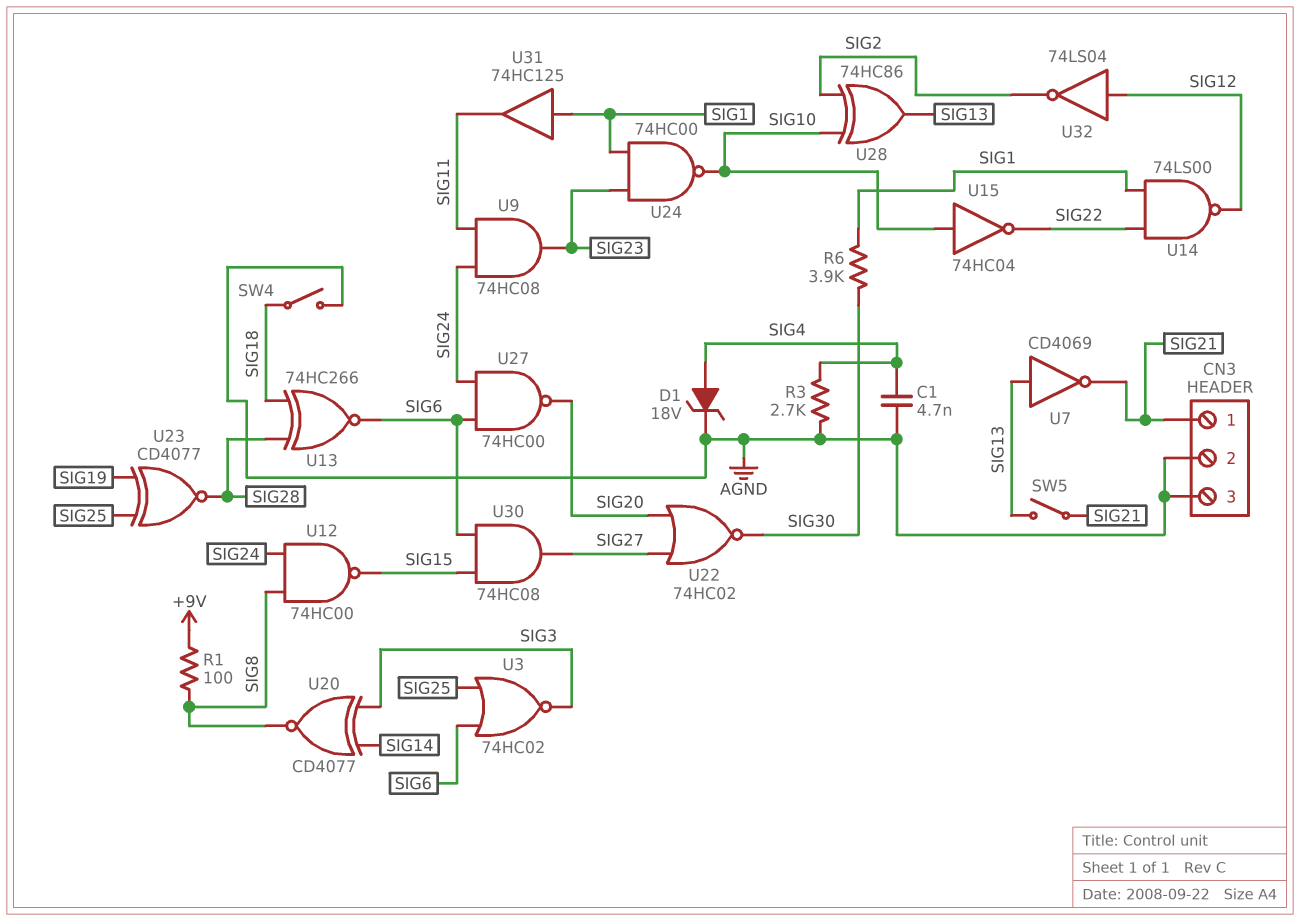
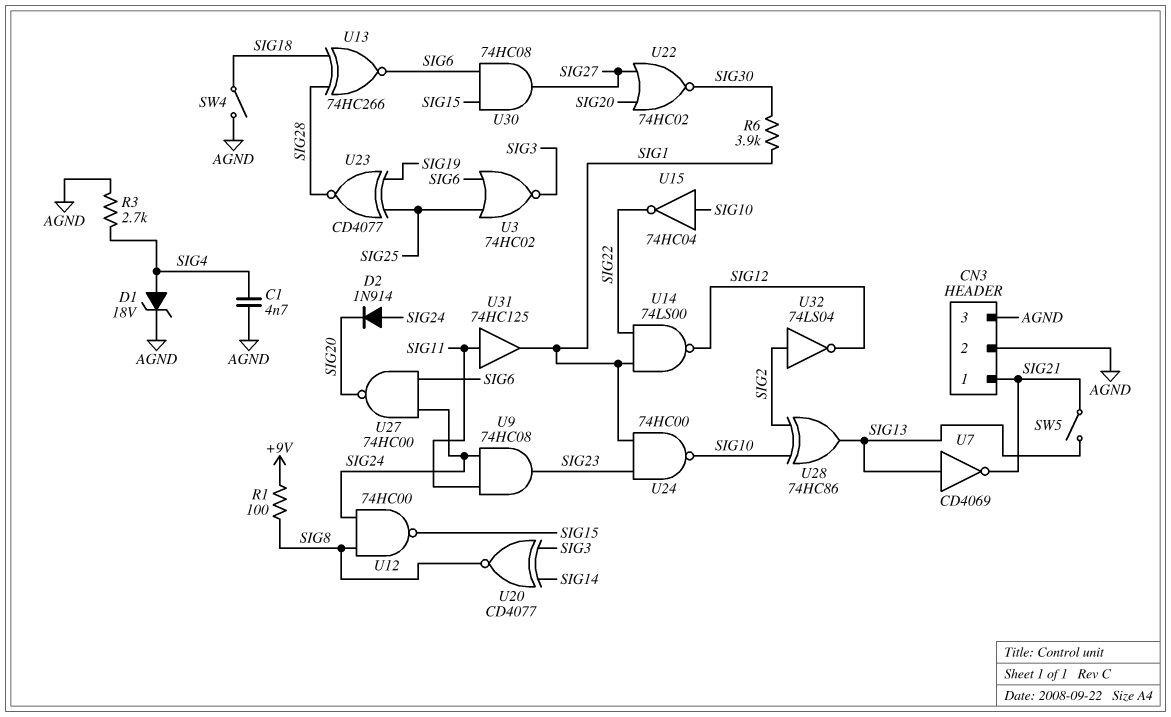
D2: none -> diode 1N914 (A SIG24, K SIG20)
U31: buffer 74HC125 (in SIG1, out SIG11) -> buffer 74HC125 (in SIG11, out SIG1)
U32: NOT 74LS04 (in SIG12, out SIG2) -> NOT 74LS04 (in SIG2, out SIG12)

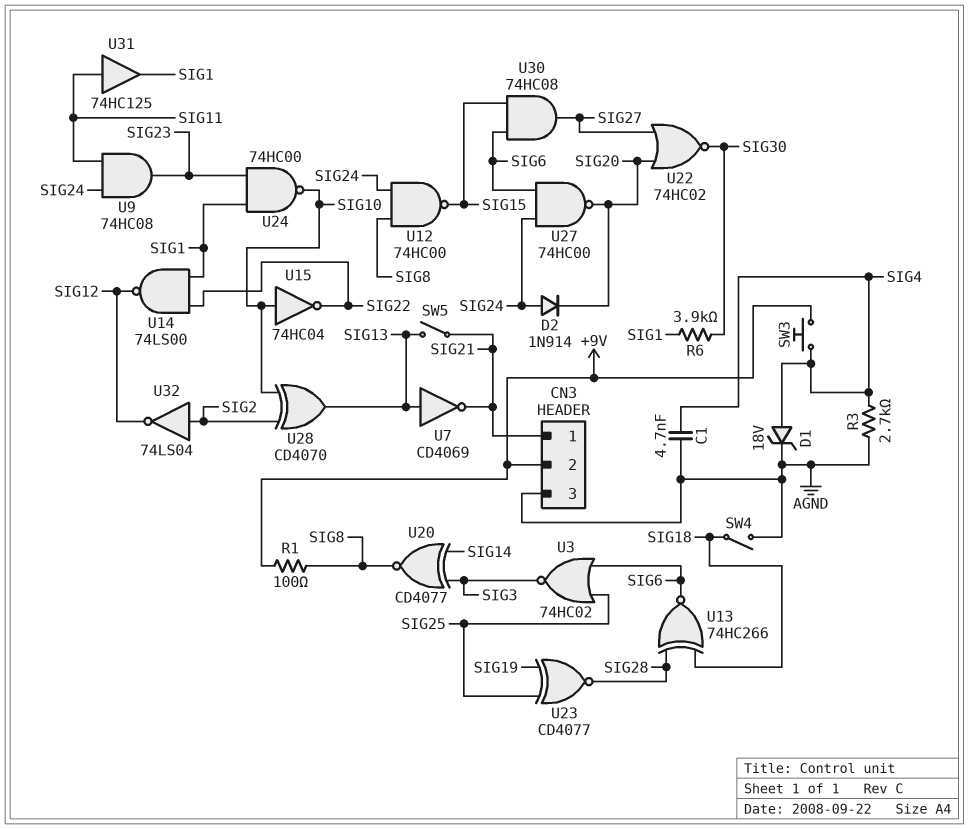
CN3 pin 2: AGND -> +9V
SW3: none -> button (+9V, SIG4)
U28: XOR 74HC86 (in SIG2, in SIG10, out SIG13) -> XOR CD4070 (in SIG2, in SIG10, out SIG13)

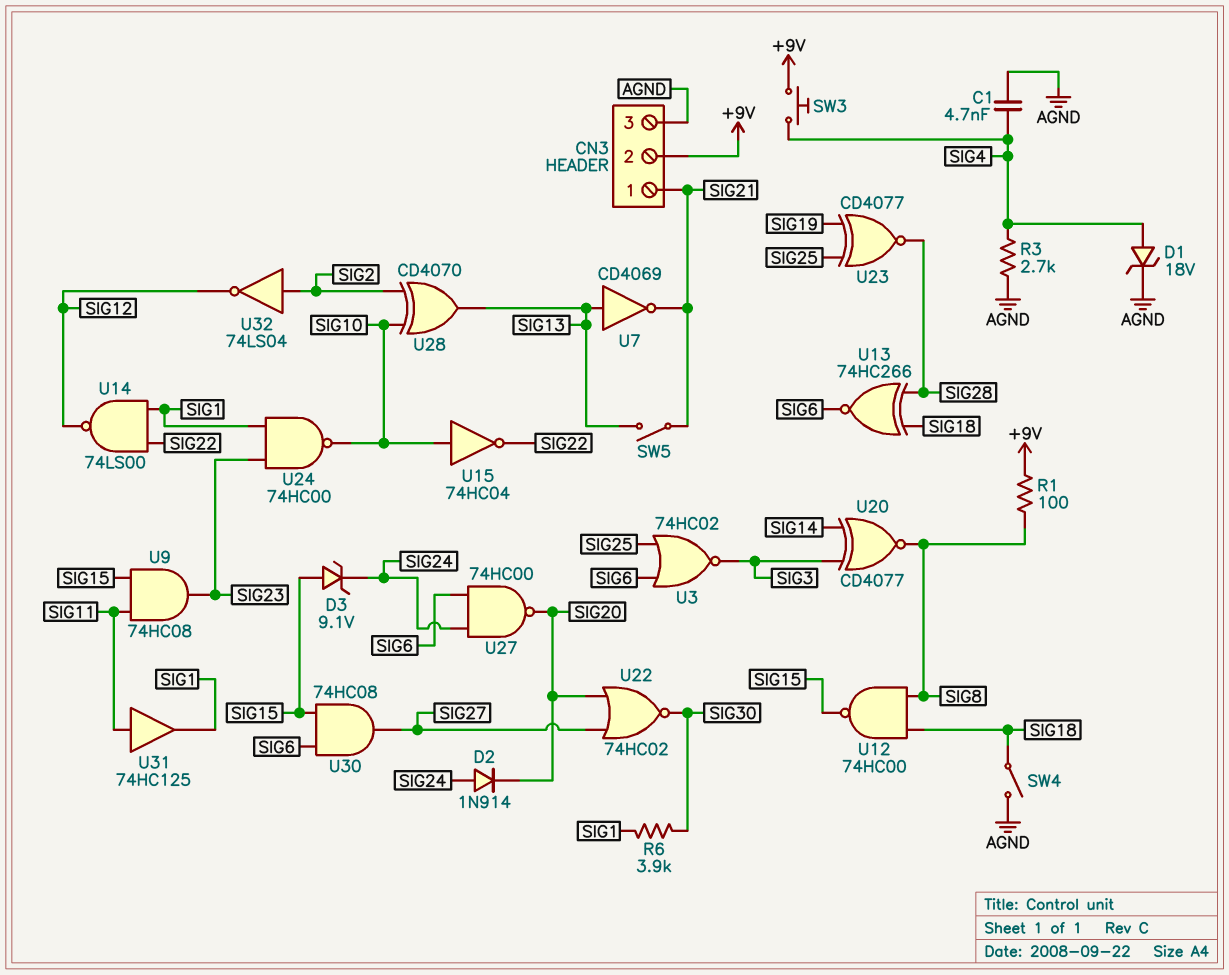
D3: none -> zener 9.1V (A SIG15, K SIG24)
U9: AND 74HC08 (in SIG11, in SIG24, out SIG23) -> AND 74HC08 (in SIG11, in SIG15, out SIG23)
U12: NAND 74HC00 (in SIG8, in SIG24, out SIG15) -> NAND 74HC00 (in SIG8, in SIG18, out SIG15)

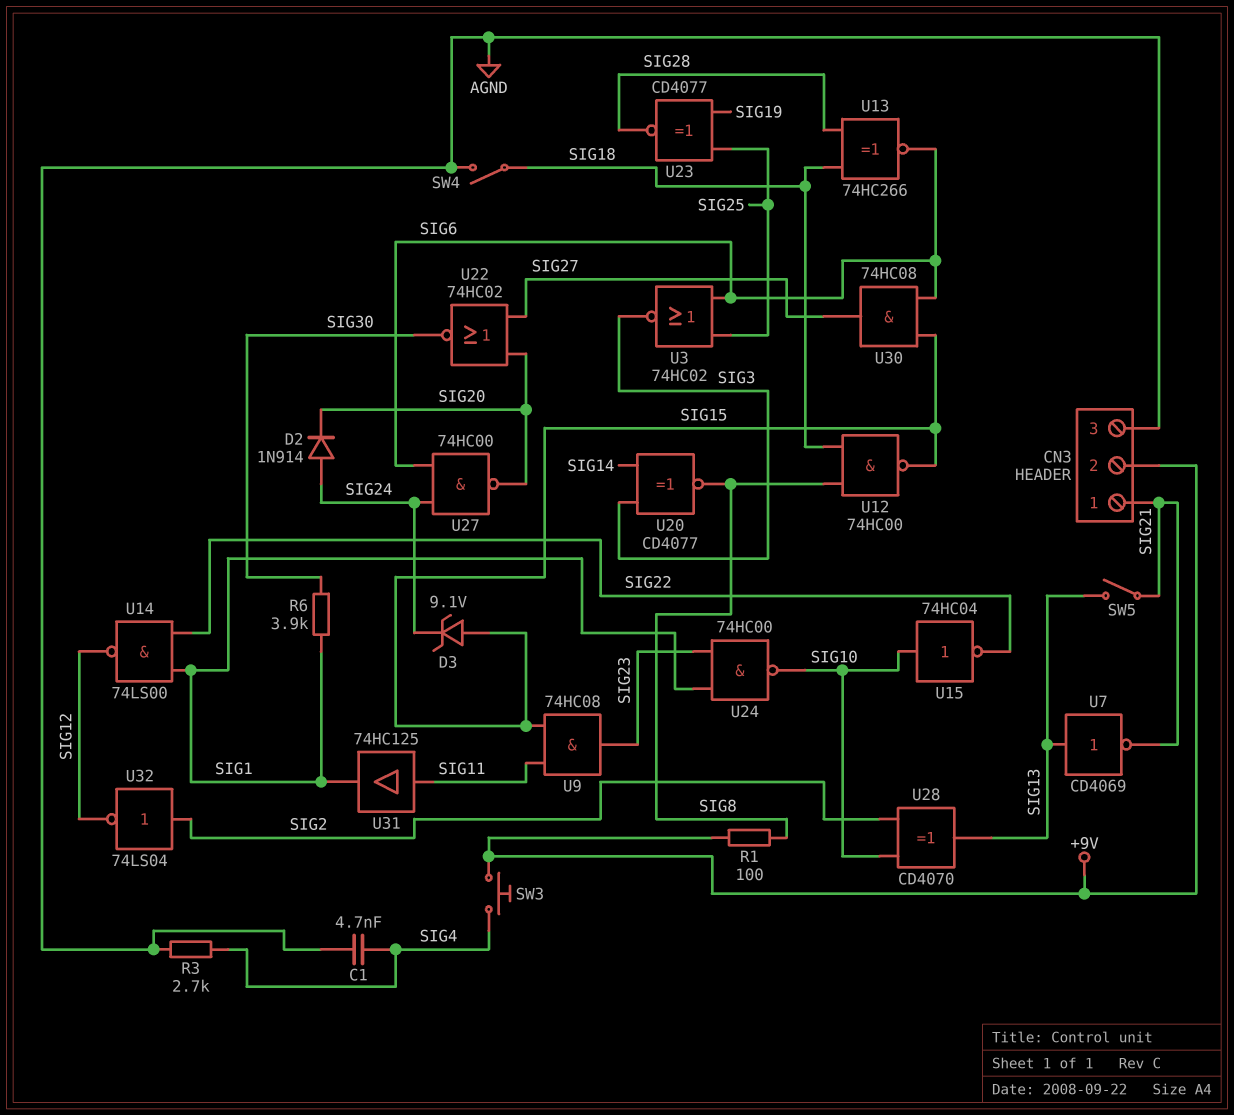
D1: zener 18V (A SIG4, K AGND) -> none

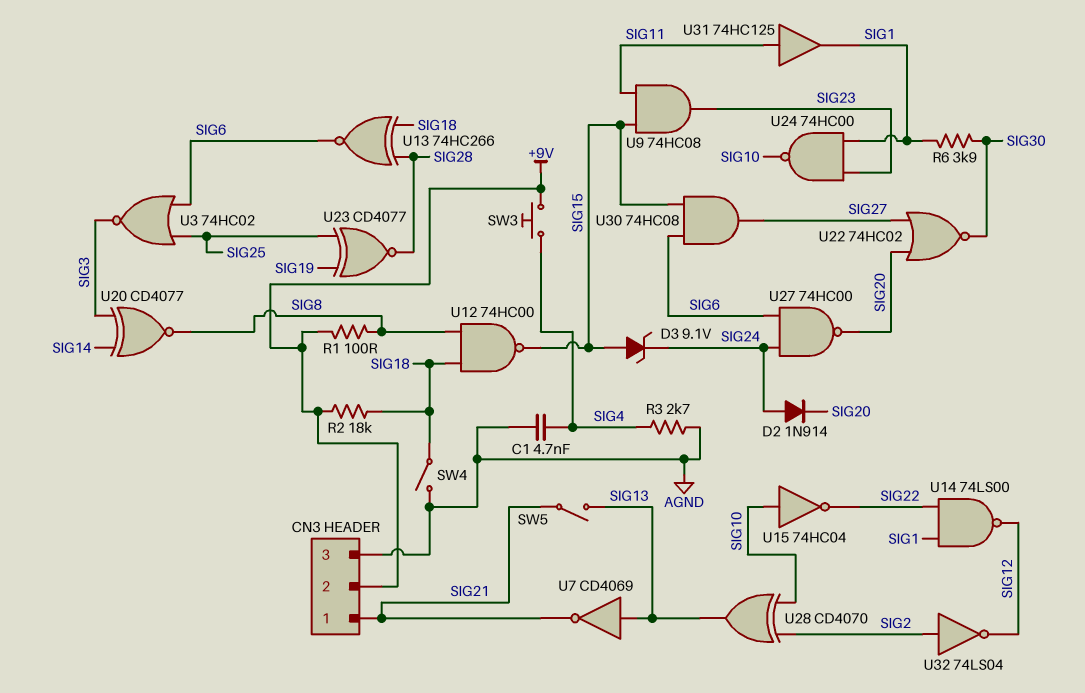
R2: none -> 18k (+9V, SIG18)

